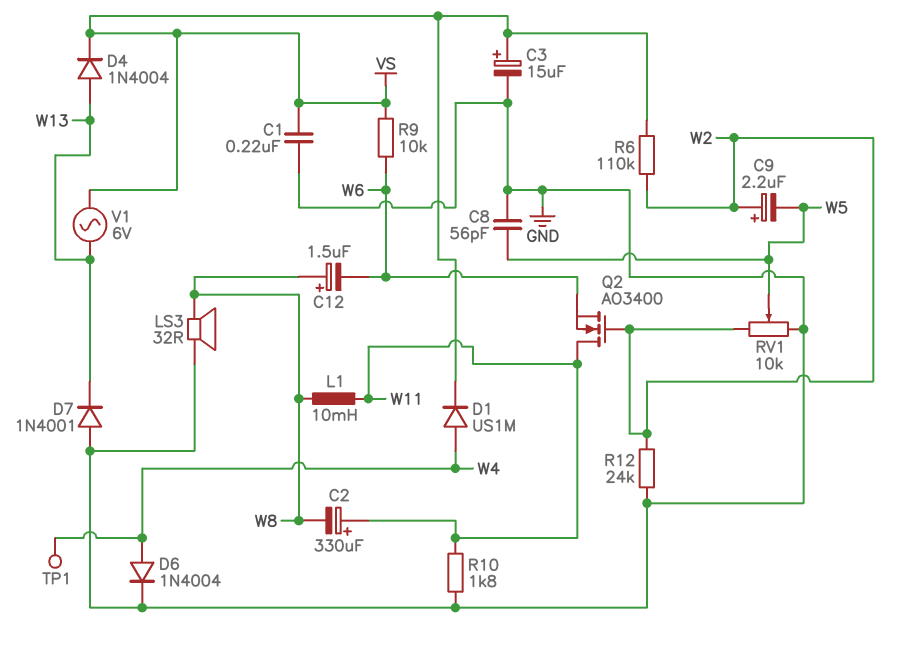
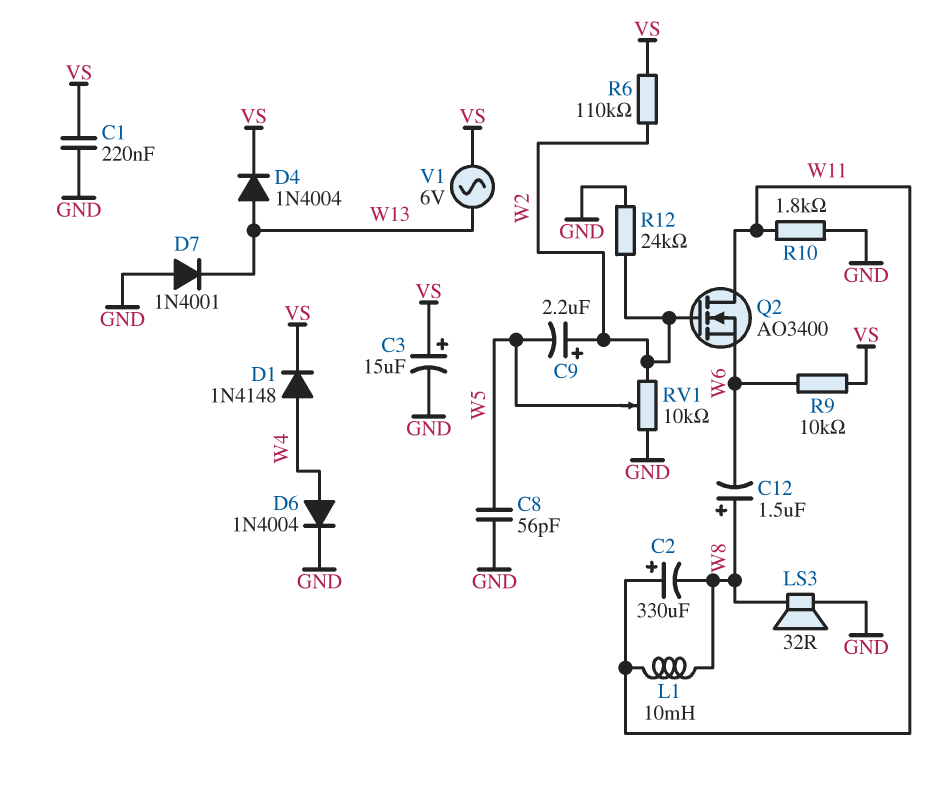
D1: diode US1M (A W4, K VS) -> diode 1N4148 (A W4, K VS)
TP1: test point (W4) -> none

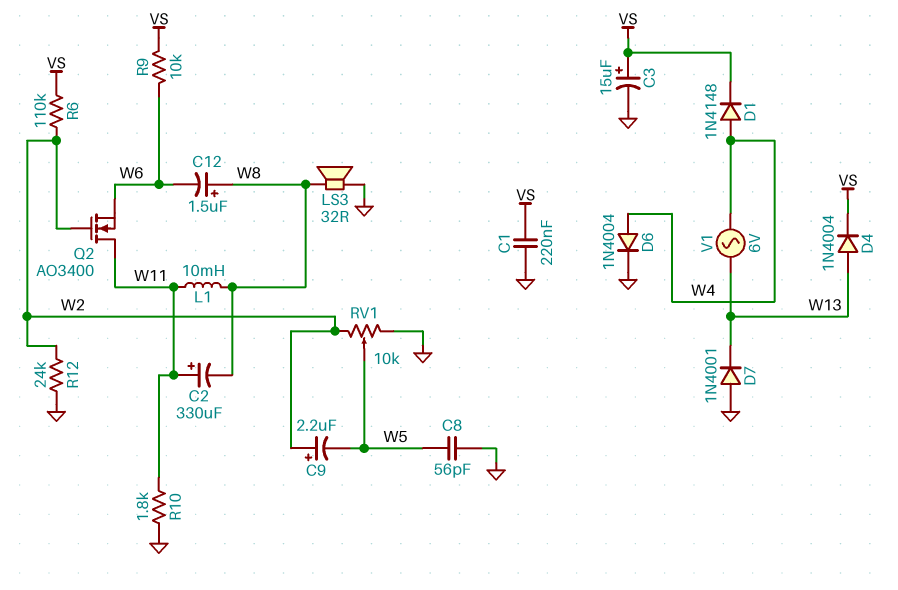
V1: AC 6V (VS, W13) -> AC 6V (W4, W13)

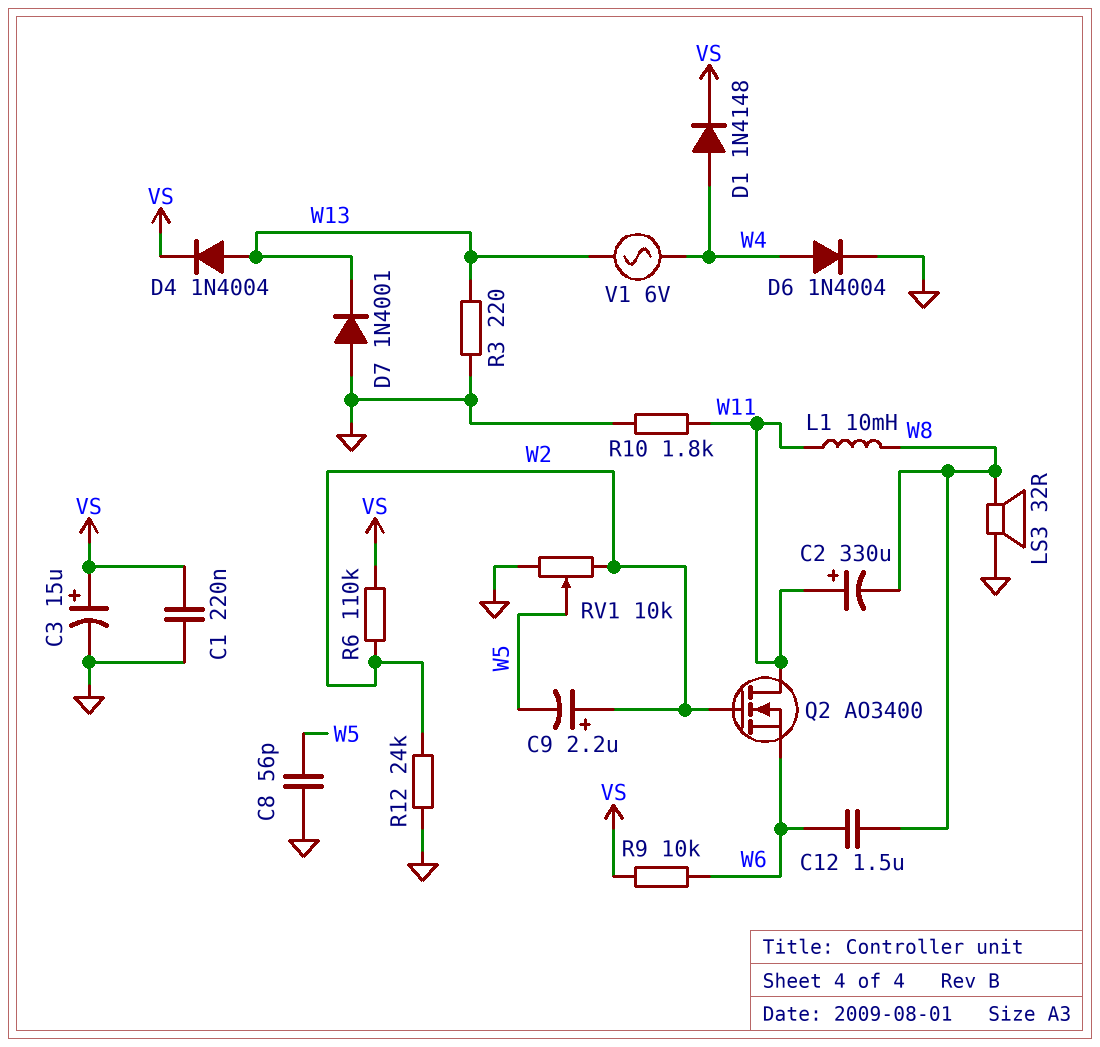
C12: 1.5uF (plus W8, minus W6) -> 1.5uF (W6, W8)
R3: none -> 220 (GND, W13)

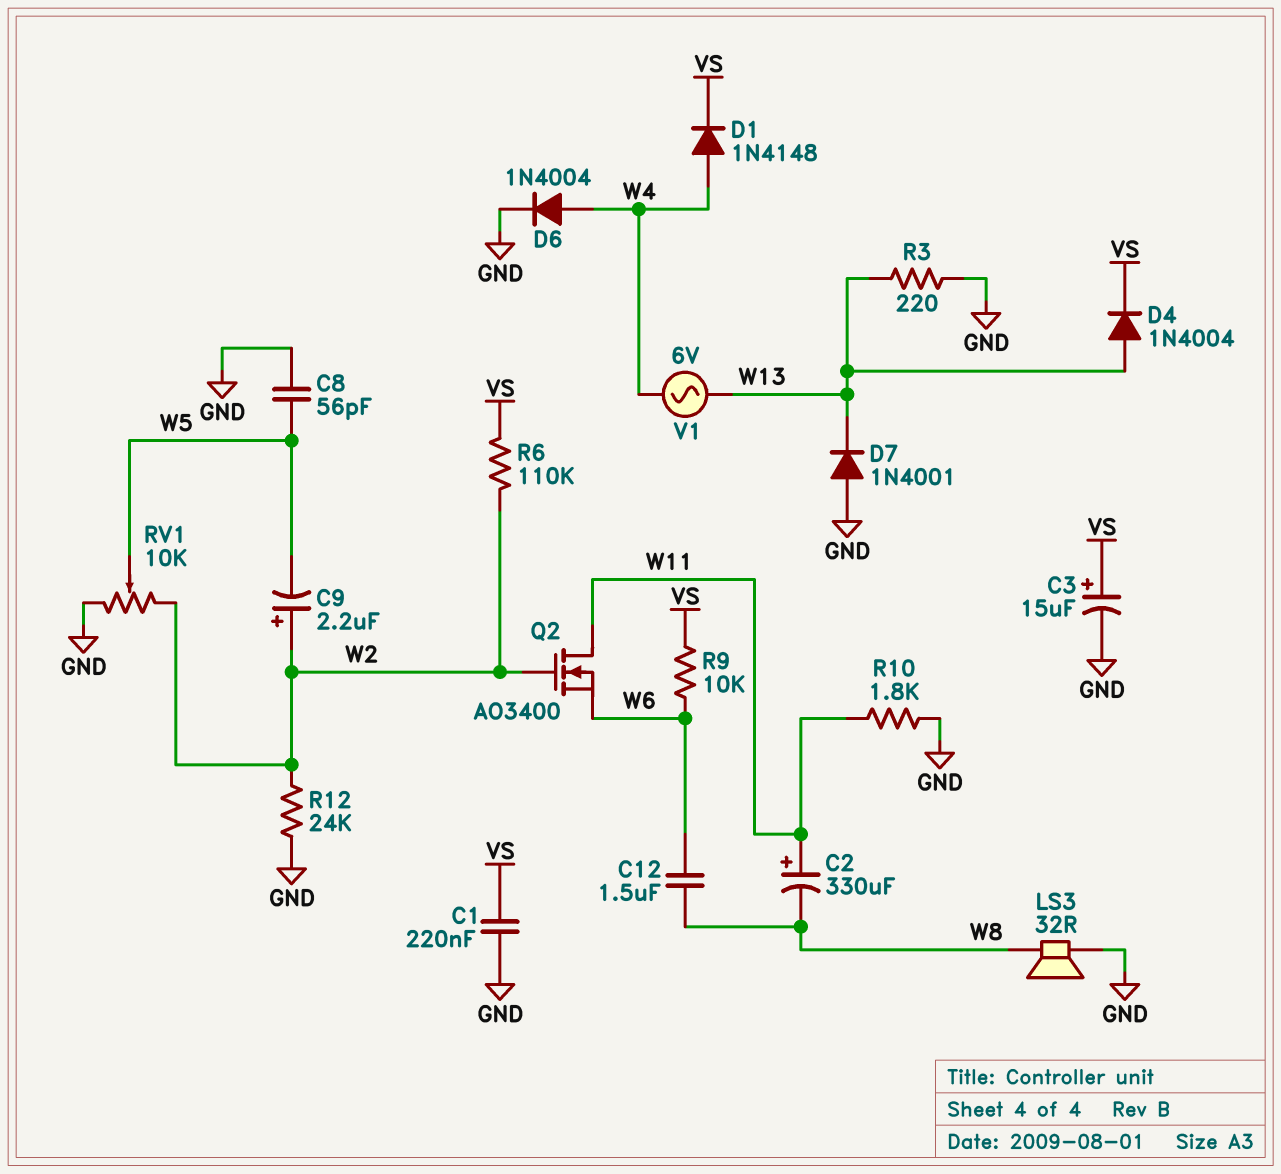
L1: 10mH (W8, W11) -> none

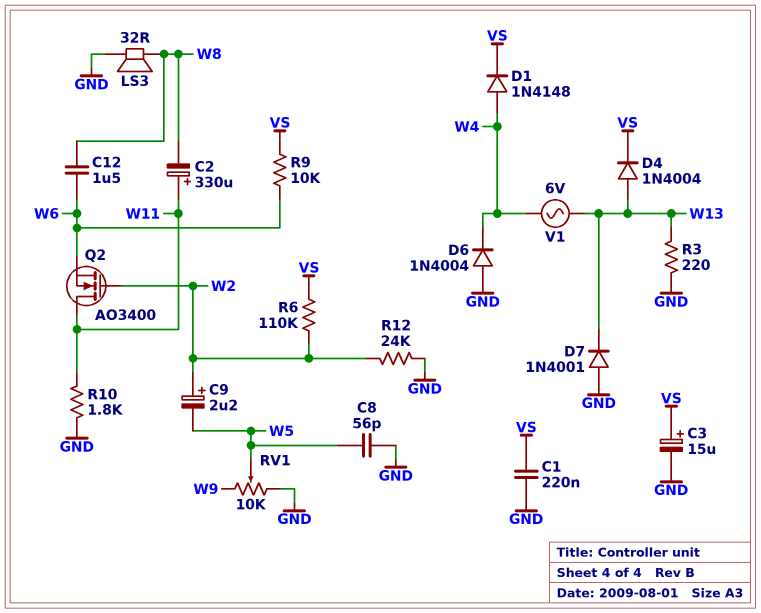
D6: diode 1N4004 (A W4, K GND) -> diode 1N4004 (A GND, K W4)
RV1: 10k (GND, W2, wiper W5) -> 10k (GND, W9, wiper W5)

